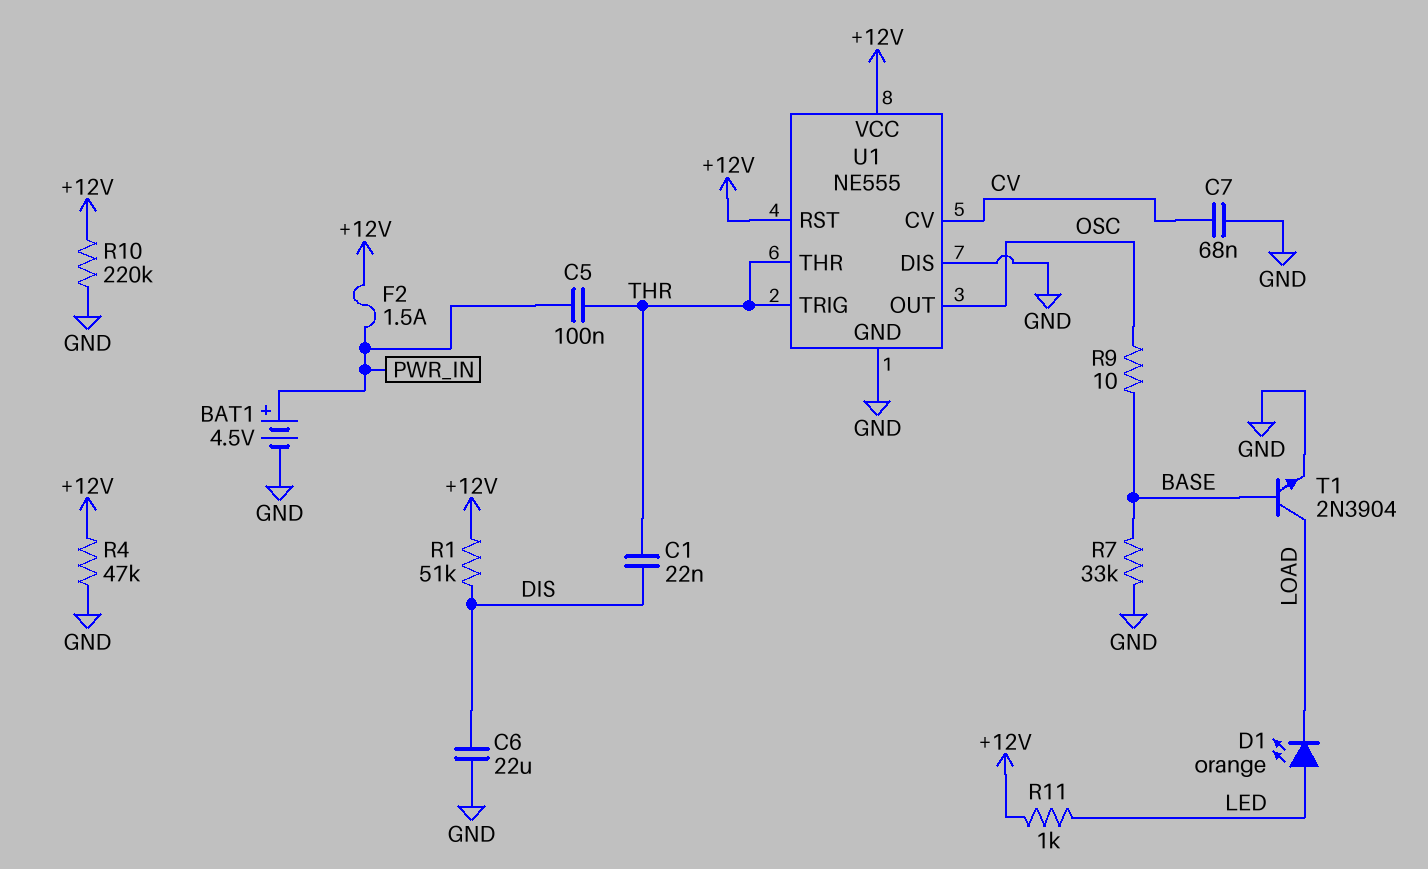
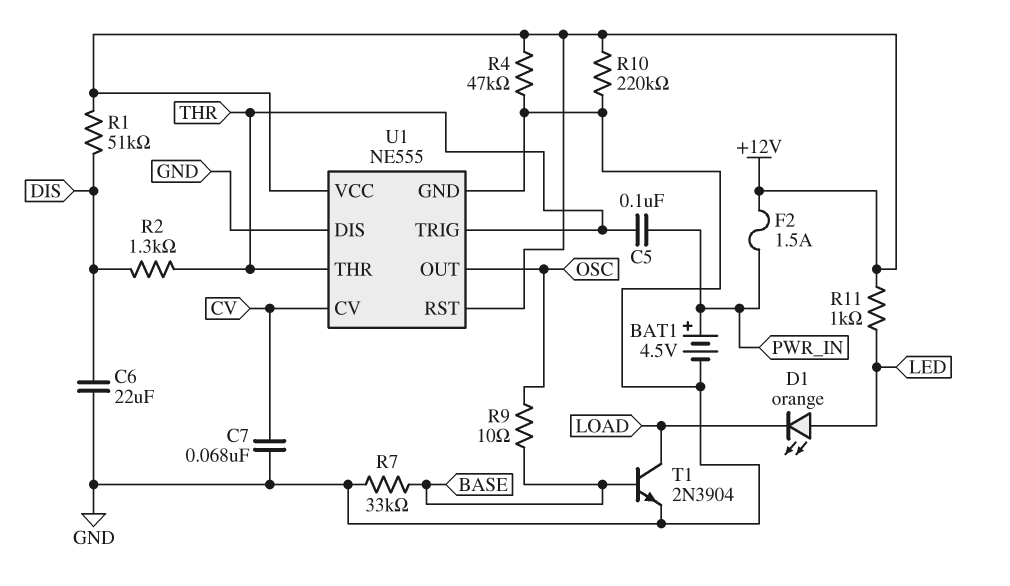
C1: 22nF (DIS, THR) -> none
R2: none -> 1.3k (DIS, THR)

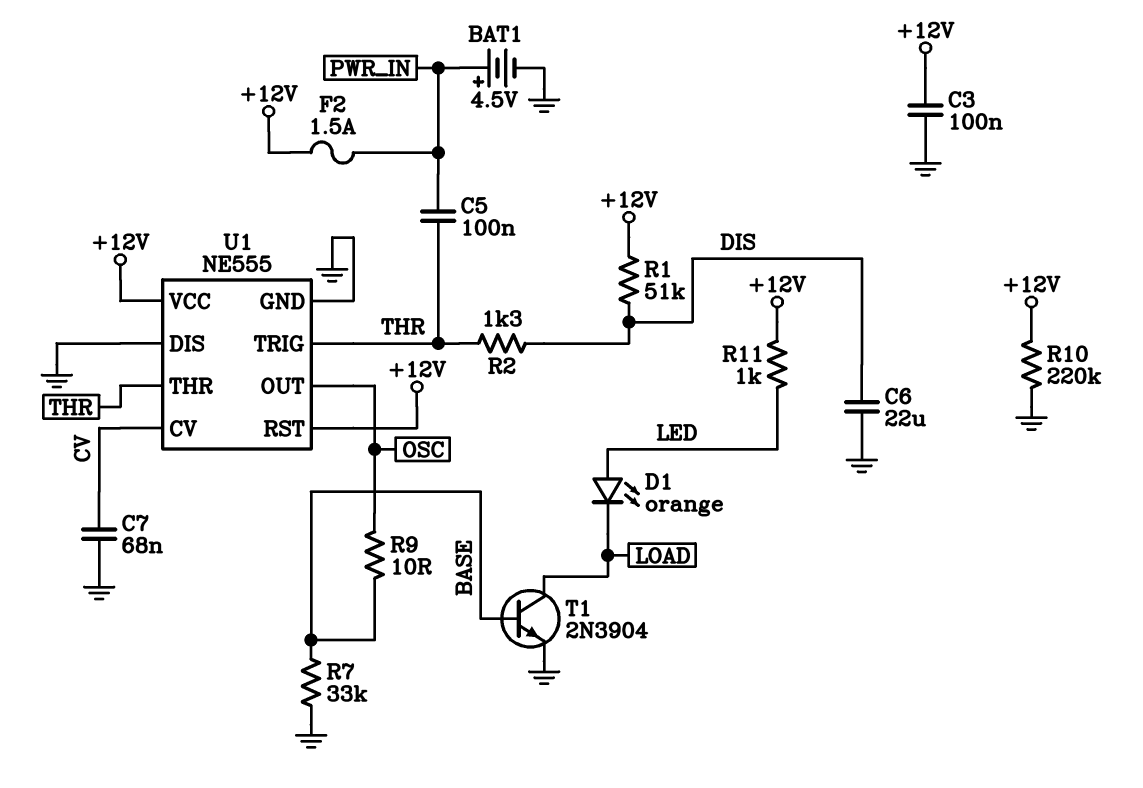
C3: none -> 100nF (+12V, GND)
R4: 47k (+12V, GND) -> none

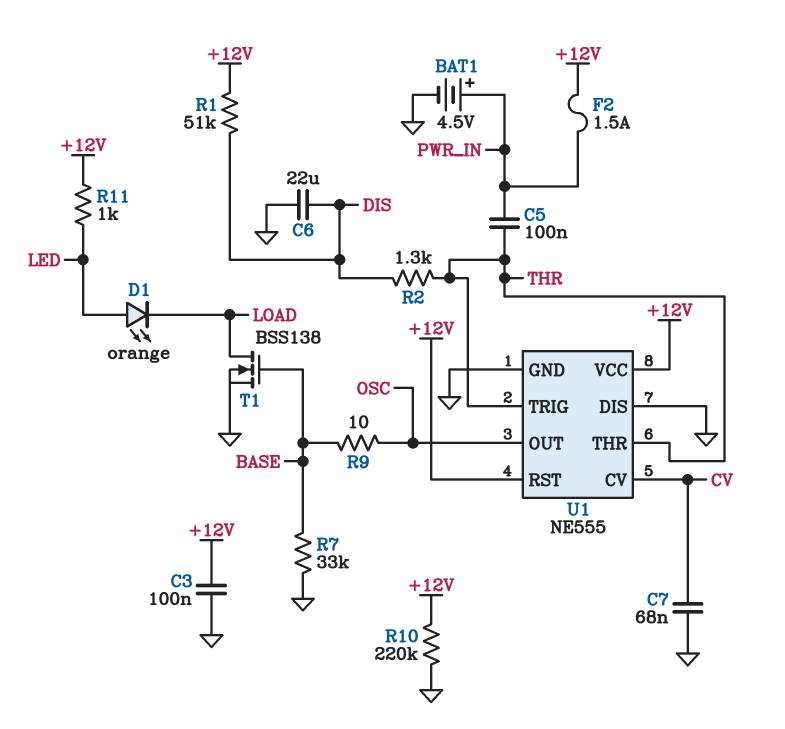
T1: NPN 2N3904 (B BASE, C LOAD, E GND) -> NMOS BSS138 (G BASE, D LOAD, S GND)

